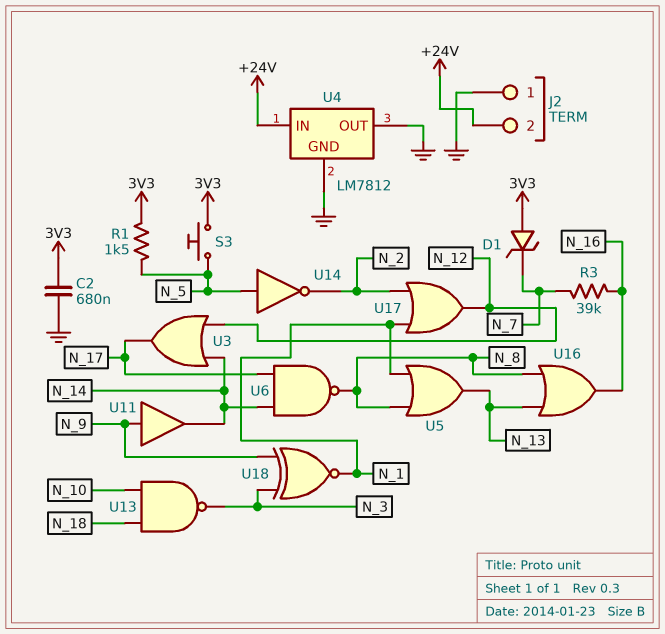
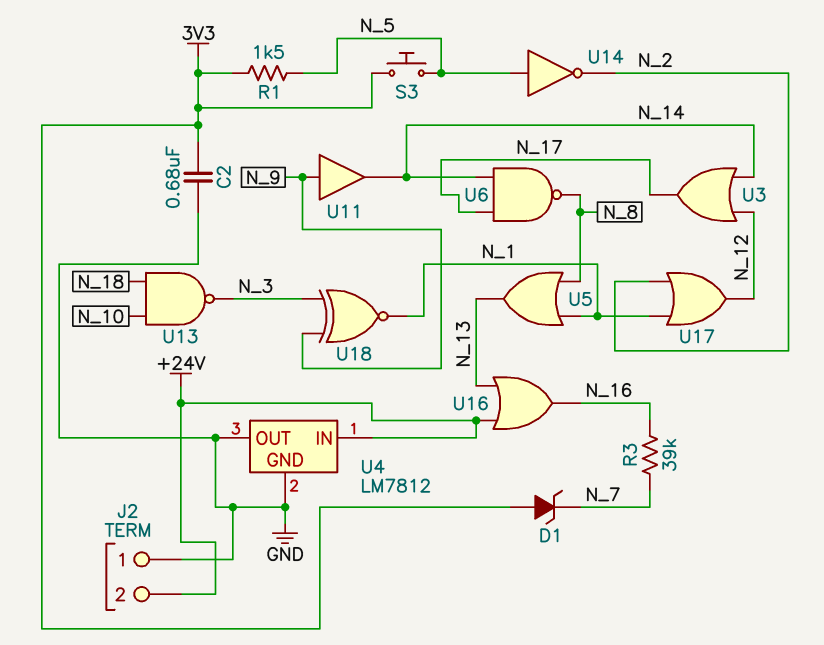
U16: OR (in N_8, in N_13, out N_16) -> OR (in +24V, in N_13, out N_16)

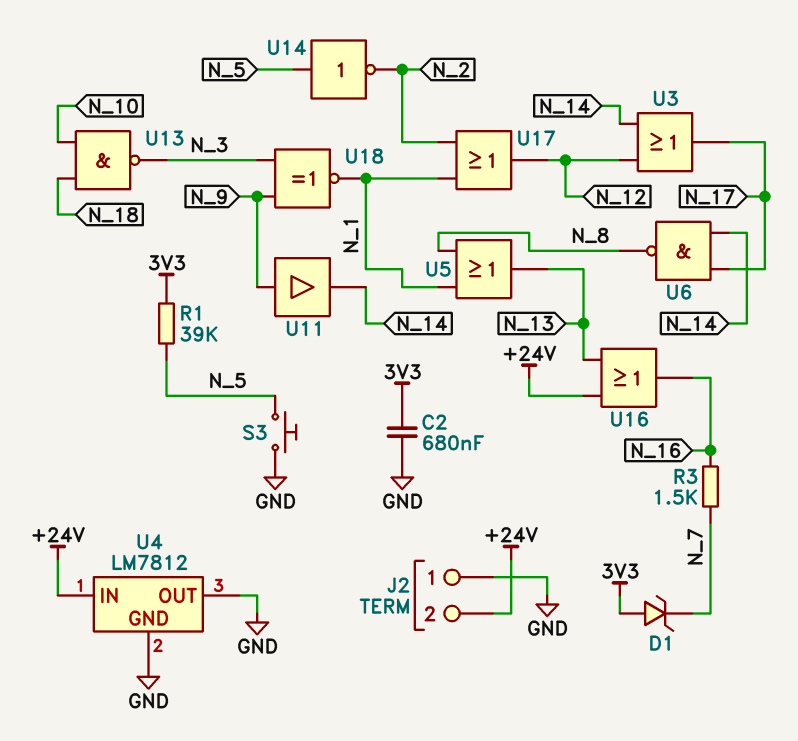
R1: 1.5k (3V3, N_5) -> 39k (3V3, N_5)
R3: 39k (N_7, N_16) -> 1.5k (N_7, N_16)
S3: button (3V3, N_5) -> button (GND, N_5)

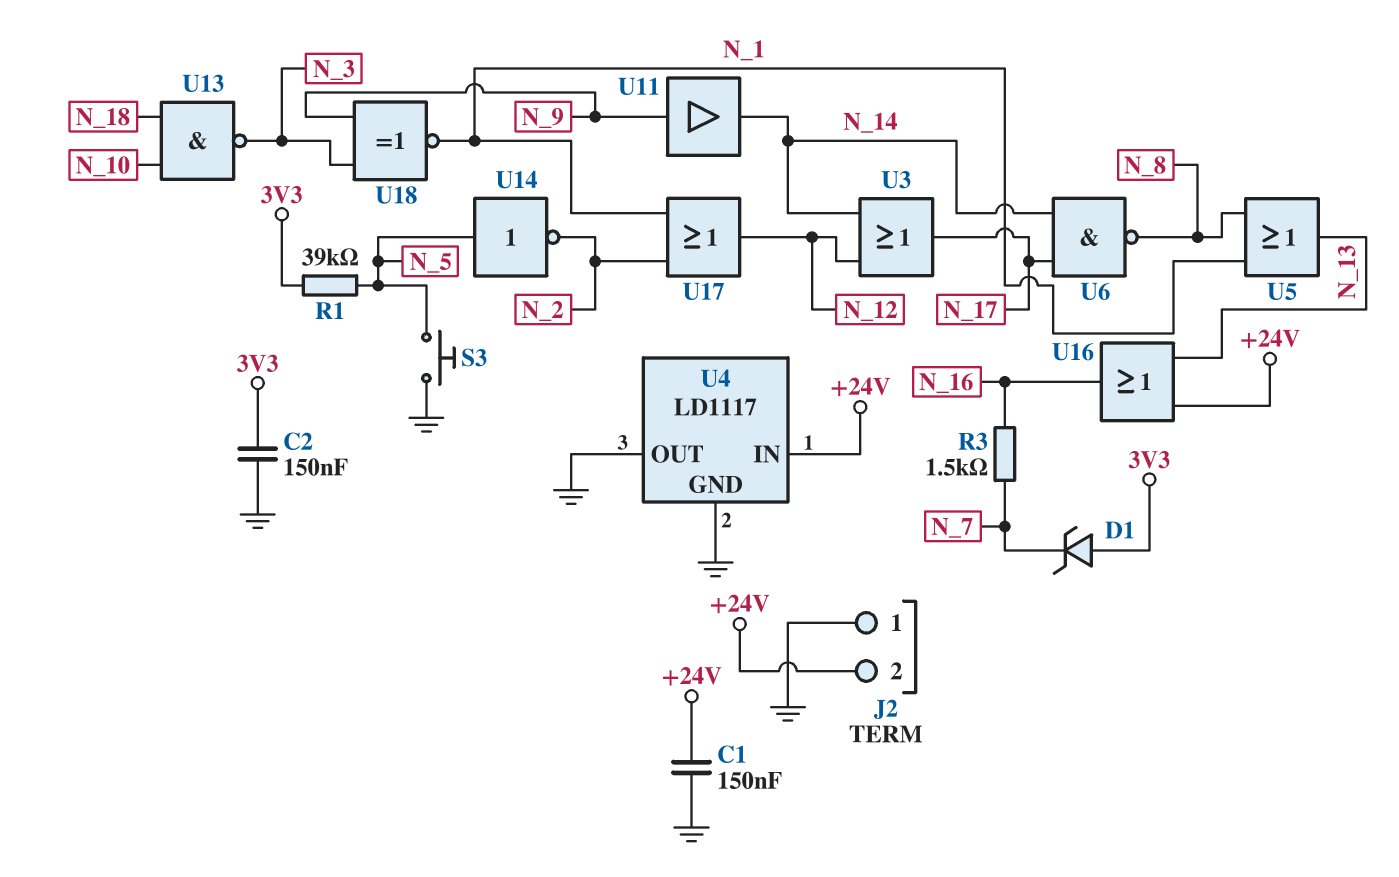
C1: none -> 150nF (+24V, GND)
C2: 680nF (3V3, GND) -> 150nF (3V3, GND)
U4: LM7812 -> LD1117

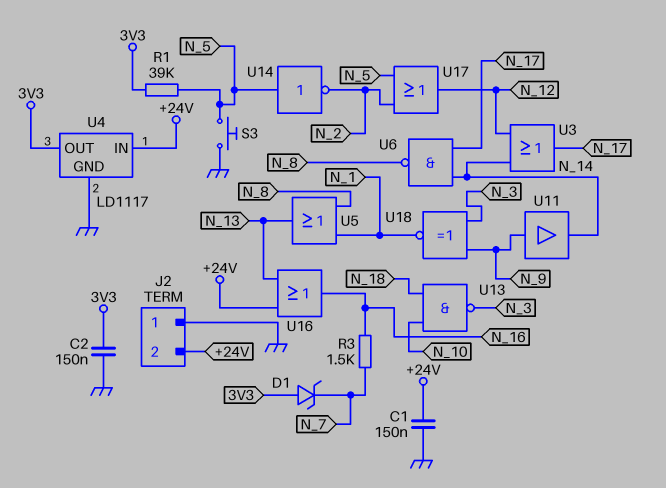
U4 pin OUT: GND -> 3V3
U17: OR (in N_1, in N_2, out N_12) -> OR (in N_2, in N_5, out N_12)

